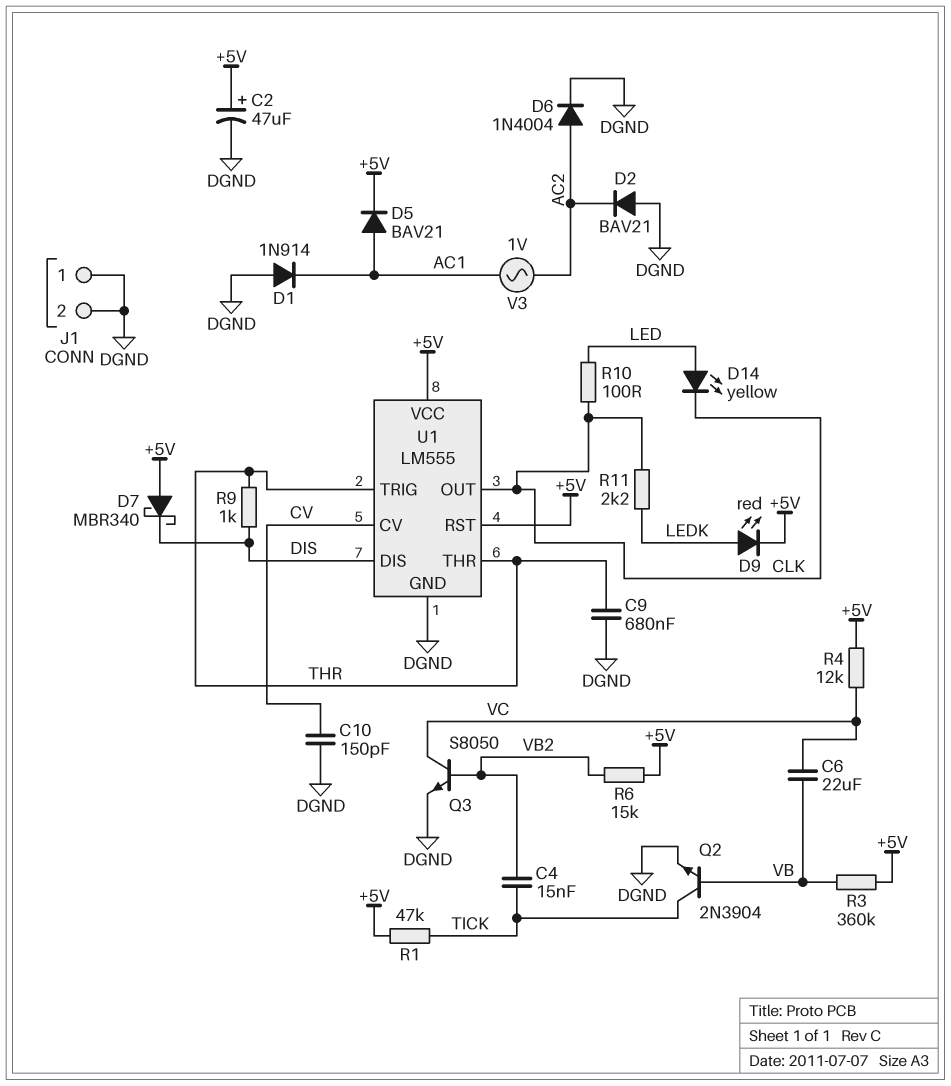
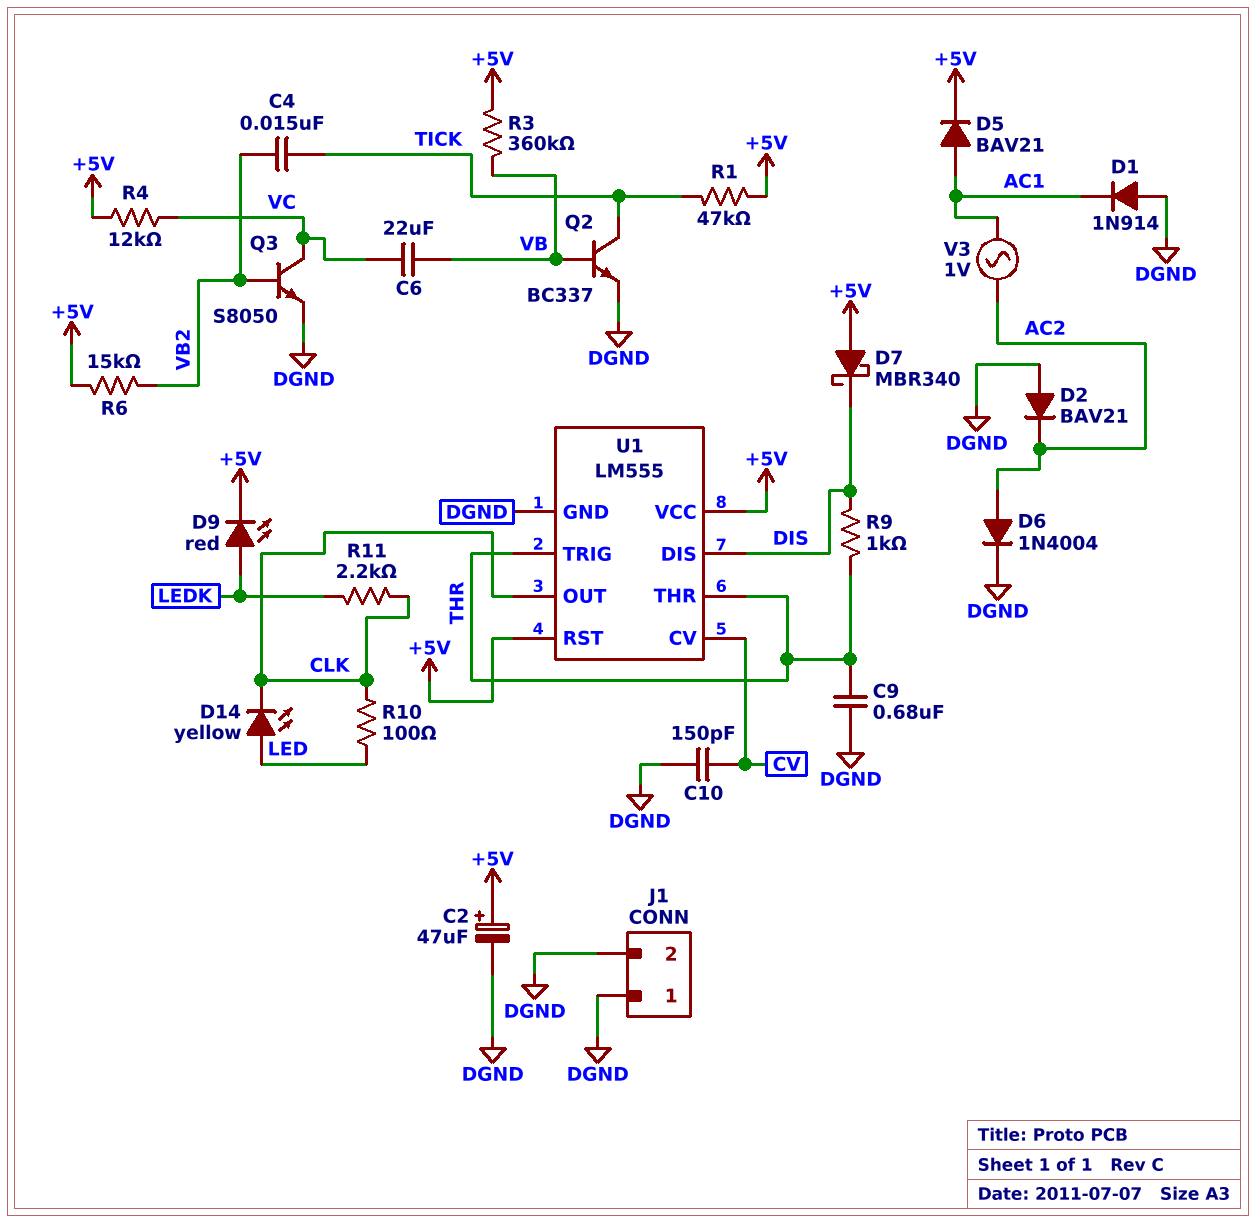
Q2: NPN 2N3904 (B VB, C TICK, E DGND) -> NPN BC337 (B VB, C TICK, E DGND)

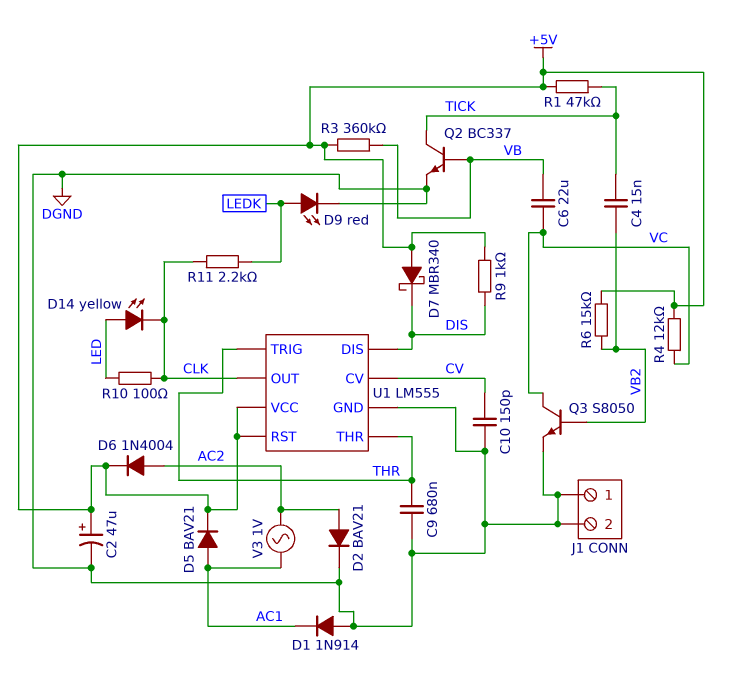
D2: diode BAV21 (A DGND, K AC2) -> diode BAV21 (A AC2, K DGND)
D6: diode 1N4004 (A AC2, K DGND) -> diode 1N4004 (A AC2, K +5V)
D9: LED red (A LEDK, K +5V) -> LED red (A LEDK, K DGND)
R9: 1k (DIS, THR) -> 1k (+5V, DIS)

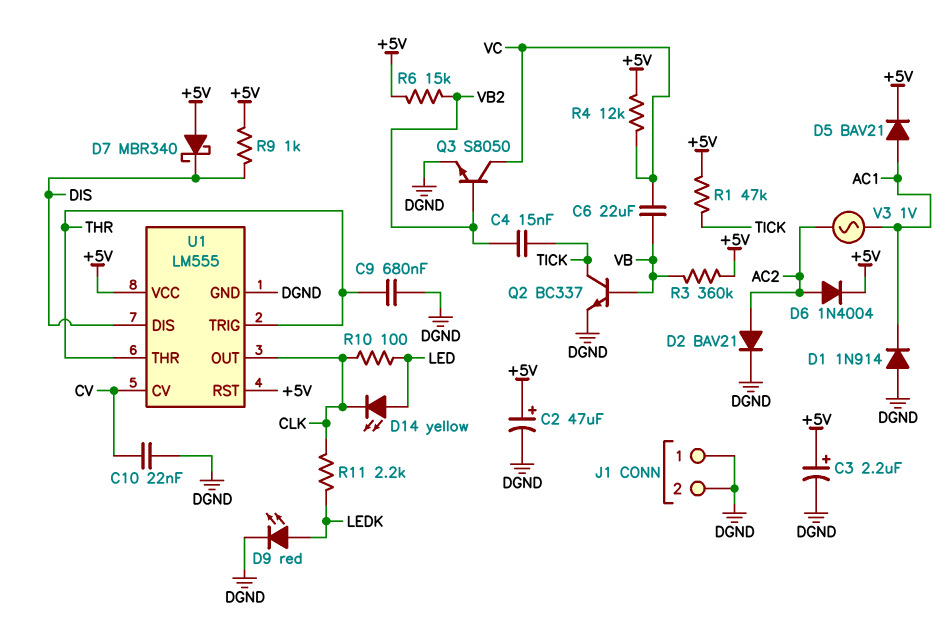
C3: none -> 2.2uF (plus +5V, minus DGND)
C10: 150pF (CV, DGND) -> 22nF (CV, DGND)

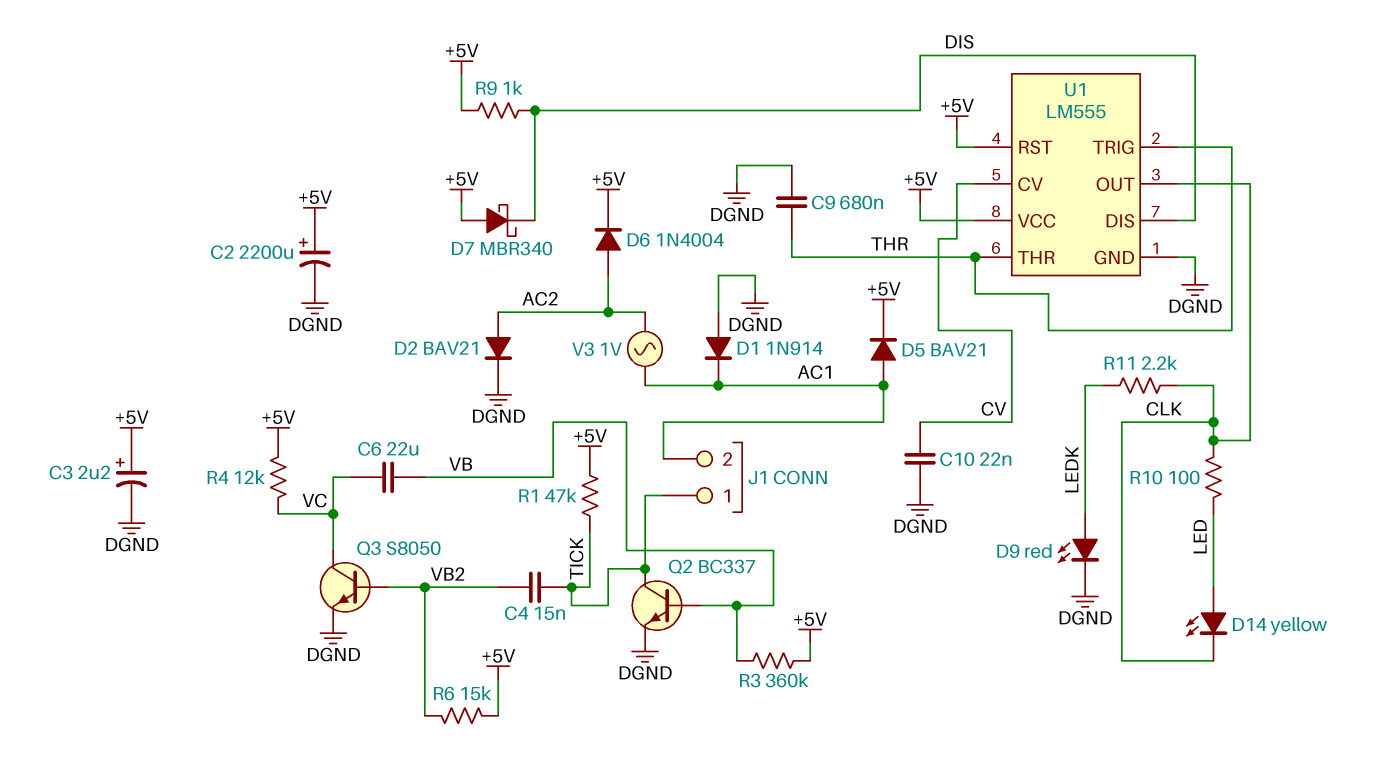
C2: 47uF (plus +5V, minus DGND) -> 2200uF (plus +5V, minus DGND)
J1 pin 1: DGND -> TICK
J1 pin 2: DGND -> AC1

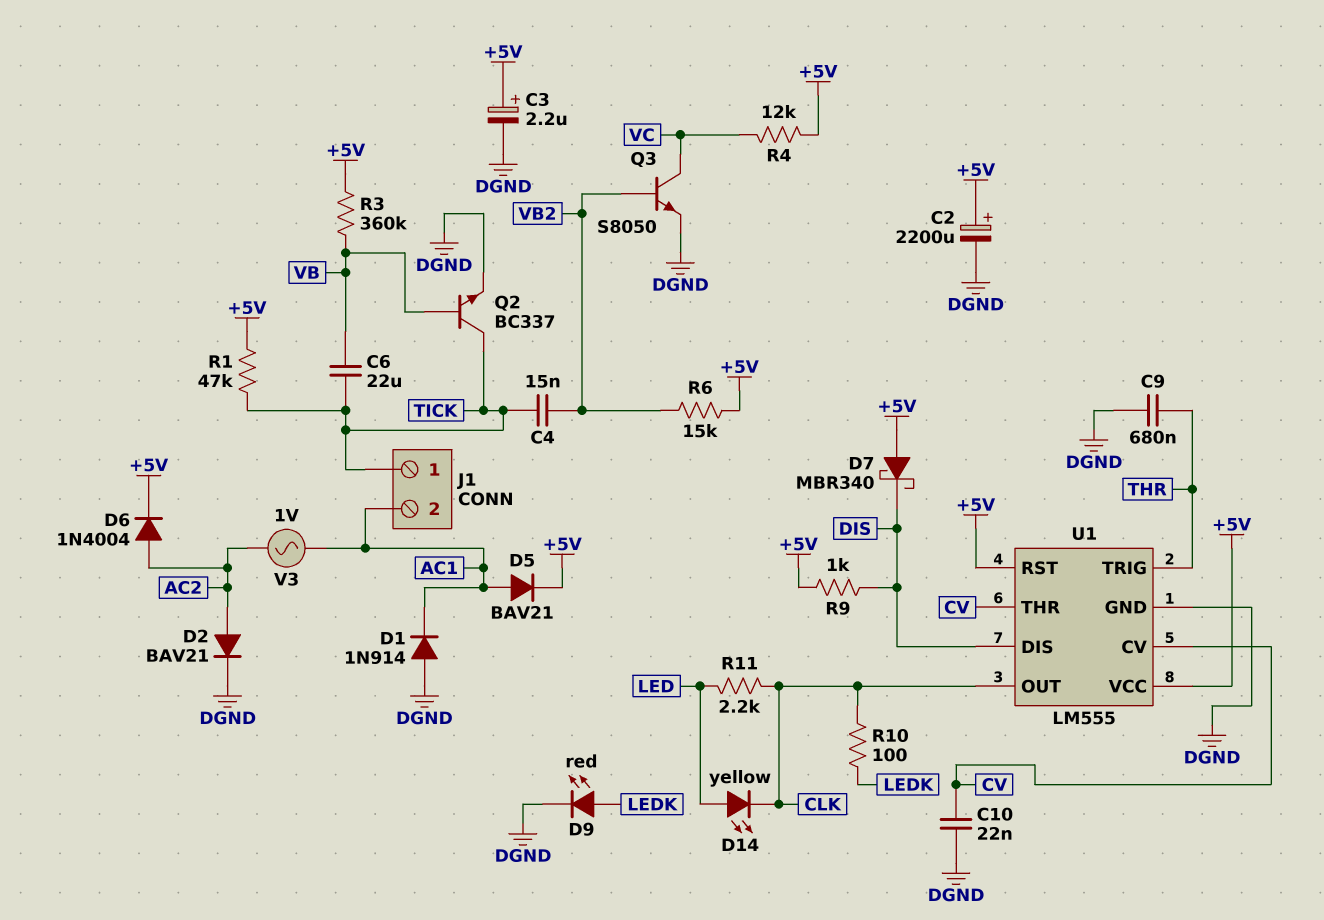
C6: 22uF (VB, VC) -> 22uF (TICK, VB)
R10: 100 (CLK, LED) -> 100 (CLK, LEDK)
R11: 2.2k (CLK, LEDK) -> 2.2k (CLK, LED)
U1 pin THR: THR -> CV

